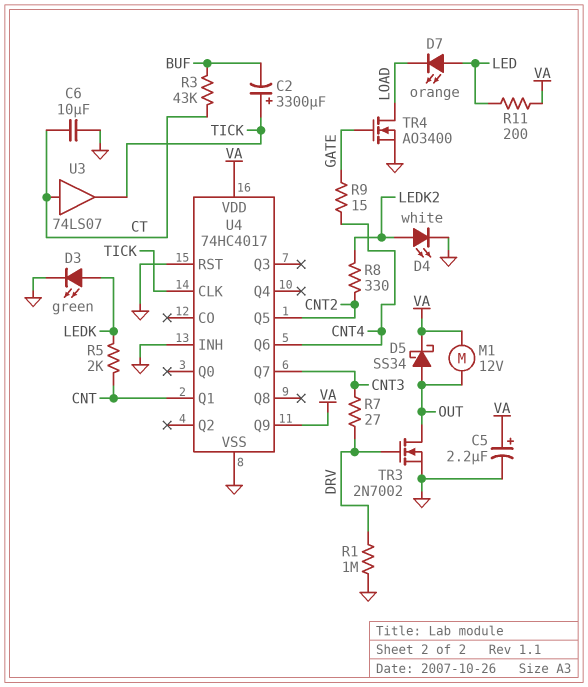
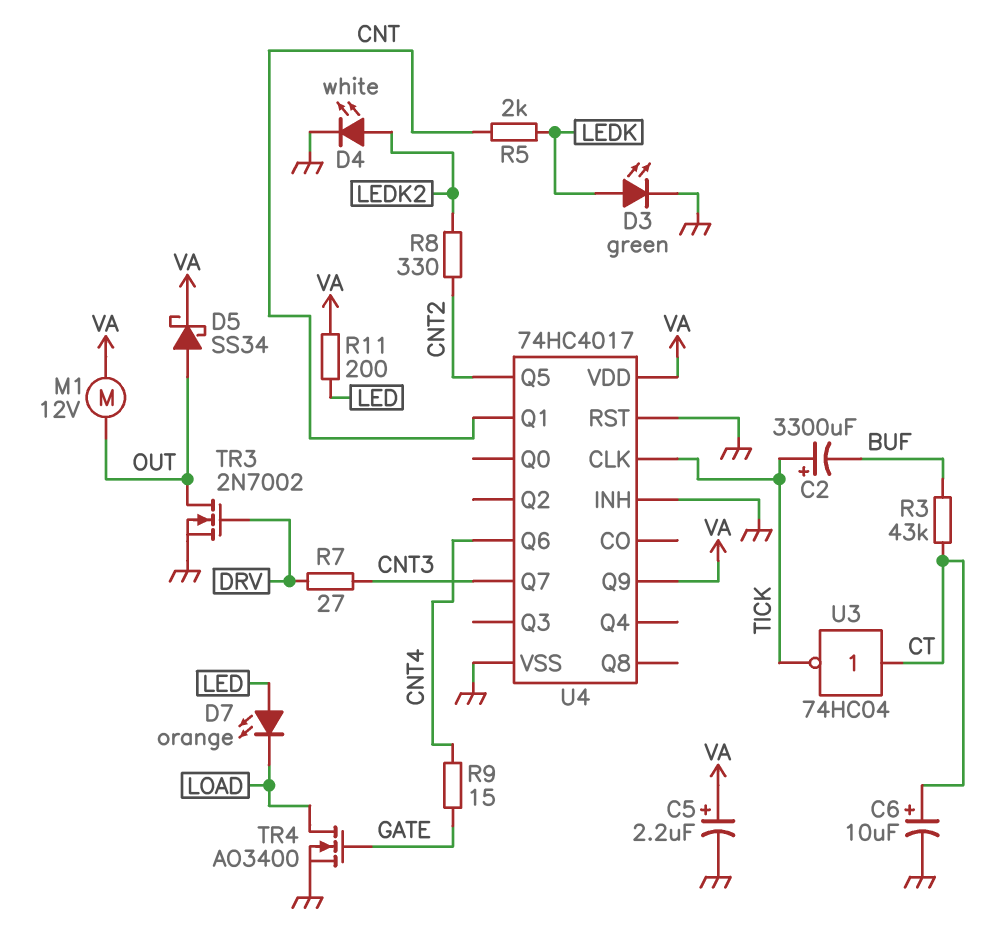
C6: 10uF (CT, GND) -> 10uF (plus CT, minus GND)
R1: 1M (DRV, GND) -> none
U3: buffer 74LS07 (in CT, out TICK) -> NOT 74HC04 (in CT, out TICK)

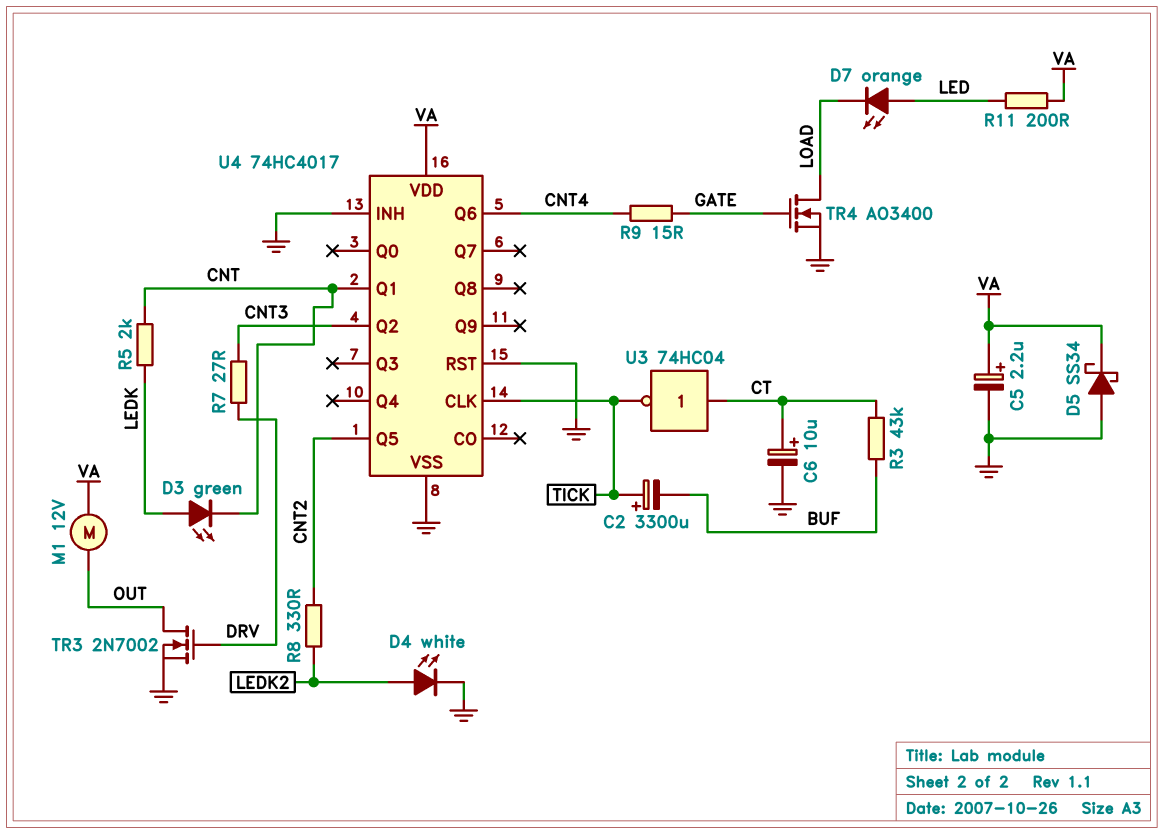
D3: LED green (A LEDK, K GND) -> LED green (A LEDK, K CNT)
D5: schottky SS34 (A OUT, K VA) -> schottky SS34 (A GND, K VA)
U4 pin Q2: none -> CNT3
U4 pin Q7: CNT3 -> none
U4 pin Q9: VA -> none

